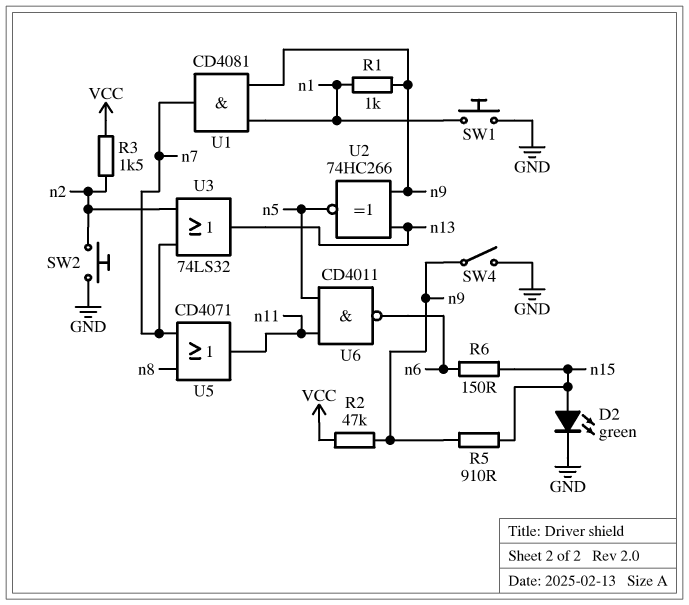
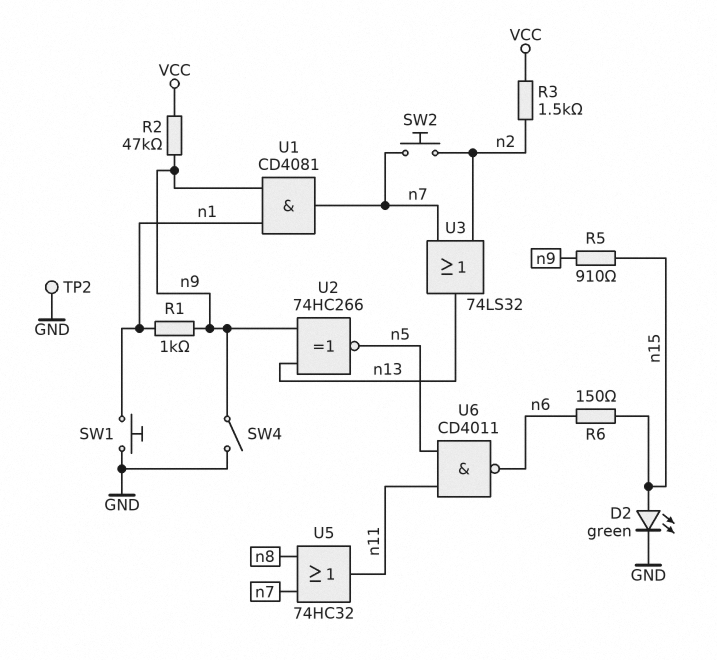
SW2: button (GND, n2) -> button (n2, n7)
TP2: none -> test point (GND)
U5: OR CD4071 (in n7, in n8, out n11) -> OR 74HC32 (in n7, in n8, out n11)

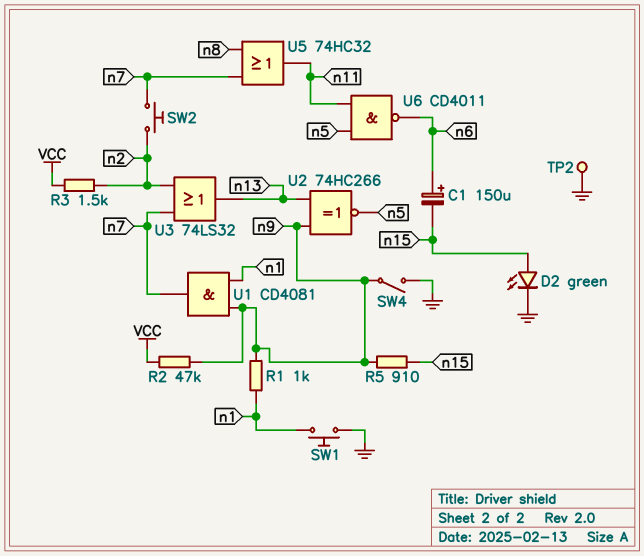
C1: none -> 150uF (plus n6, minus n15)
R6: 150 (n6, n15) -> none

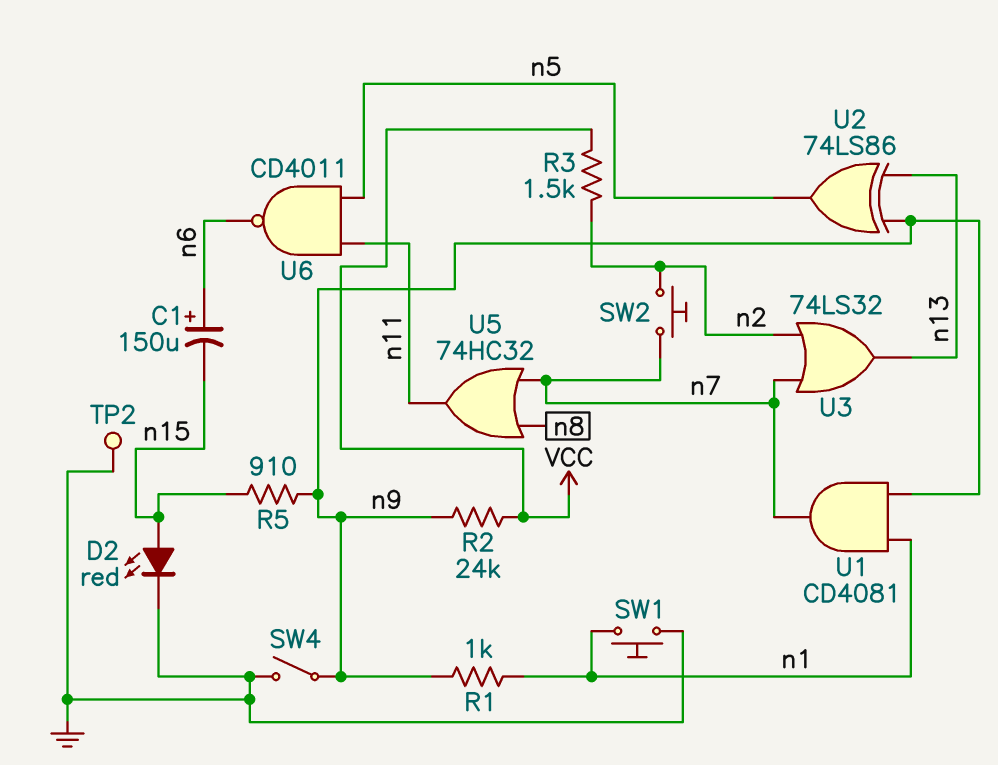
D2: LED green (A n15, K GND) -> LED red (A n15, K GND)
R2: 47k (VCC, n9) -> 24k (VCC, n9)
U2: XNOR 74HC266 (in n9, in n13, out n5) -> XOR 74LS86 (in n9, in n13, out n5)

